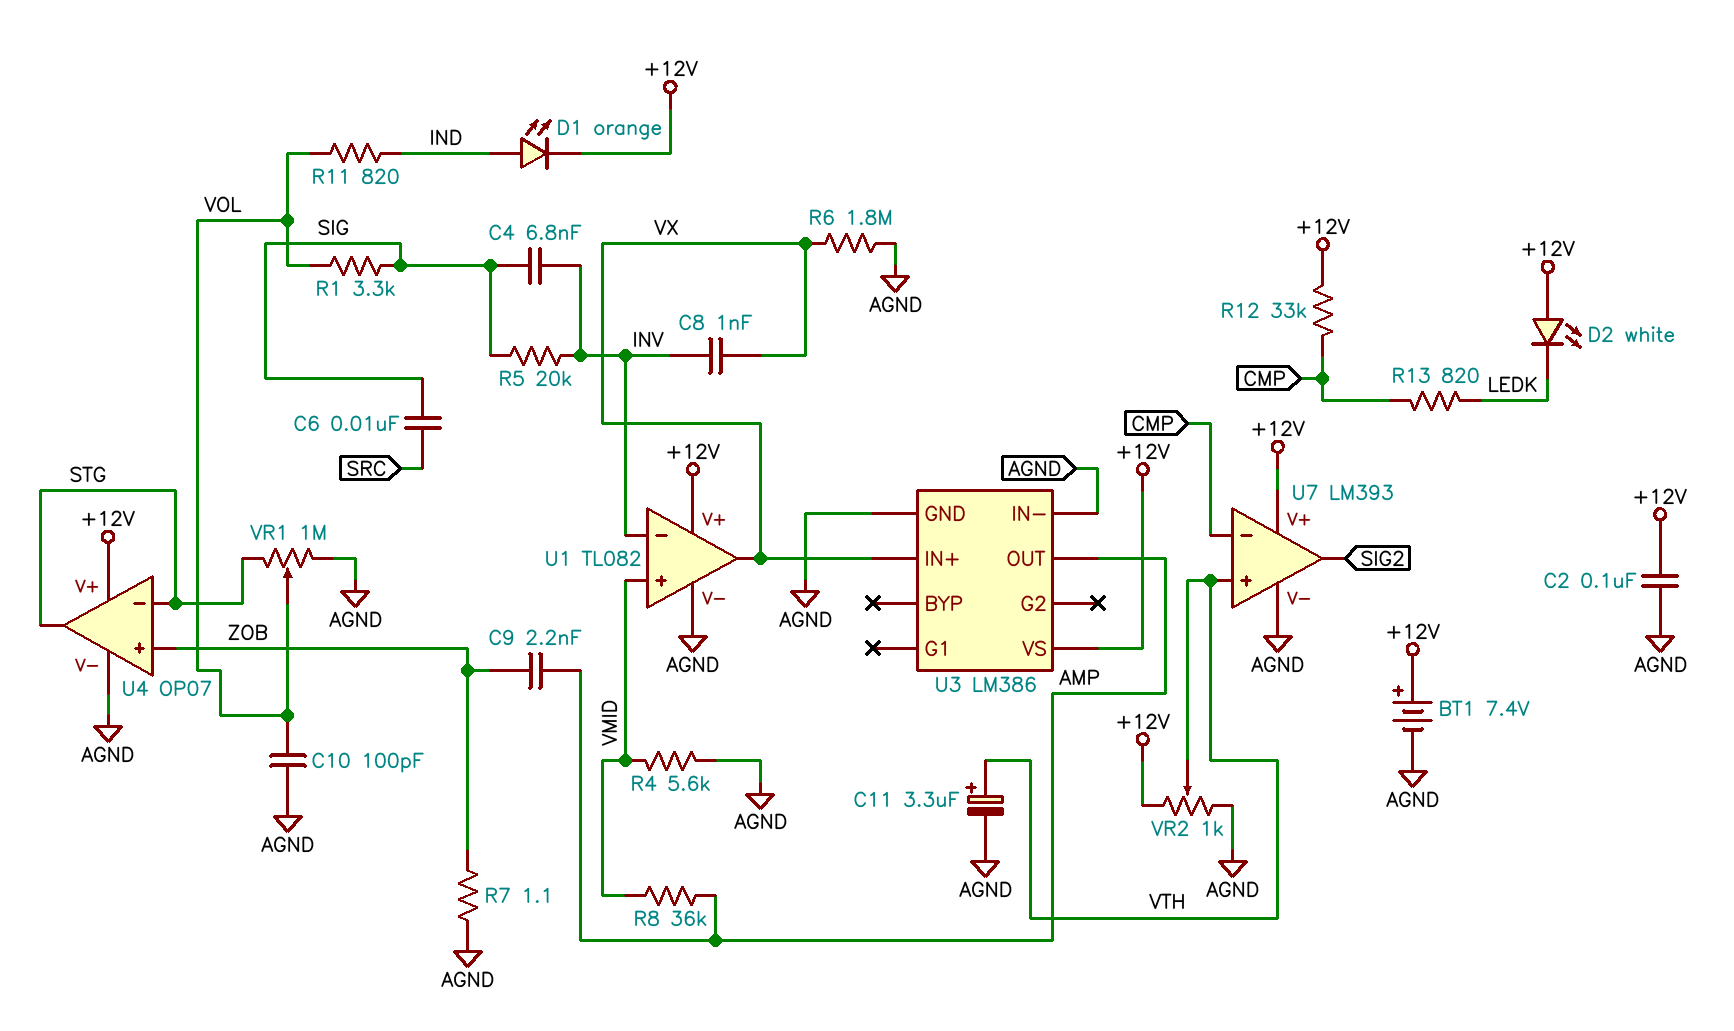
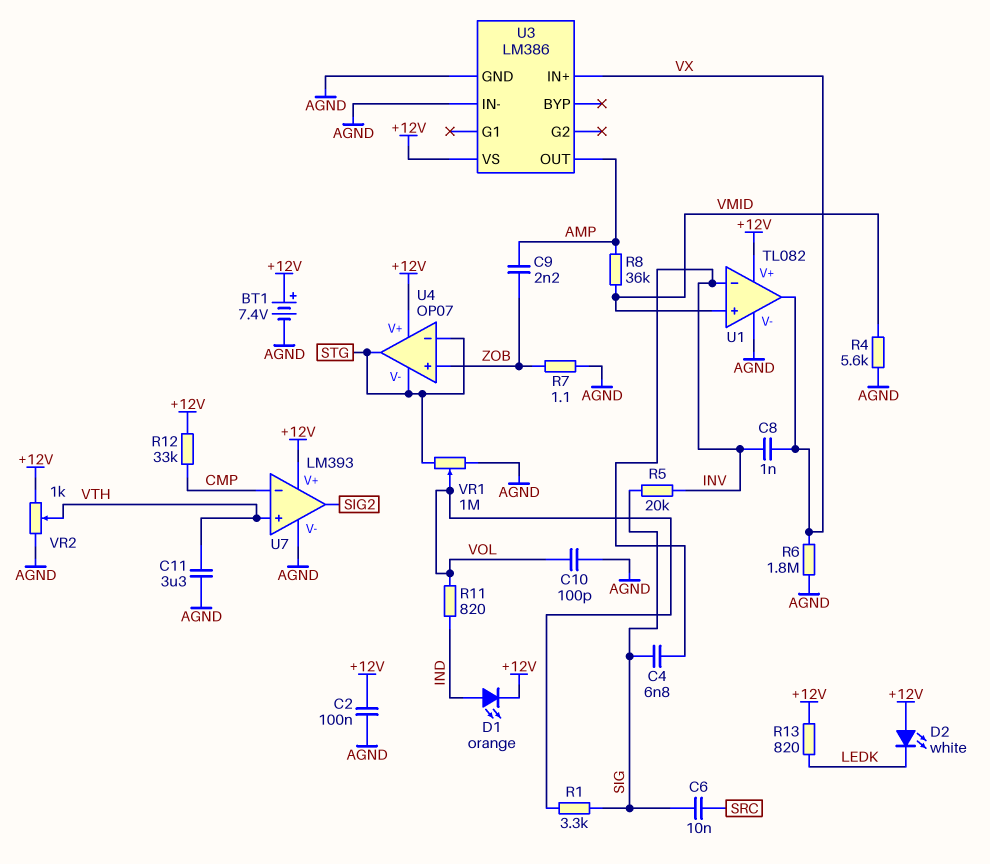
C11: 3.3uF (plus VTH, minus AGND) -> 3.3uF (AGND, VTH)
R13: 820 (CMP, LEDK) -> 820 (+12V, LEDK)
U4 pin V-: AGND -> STG

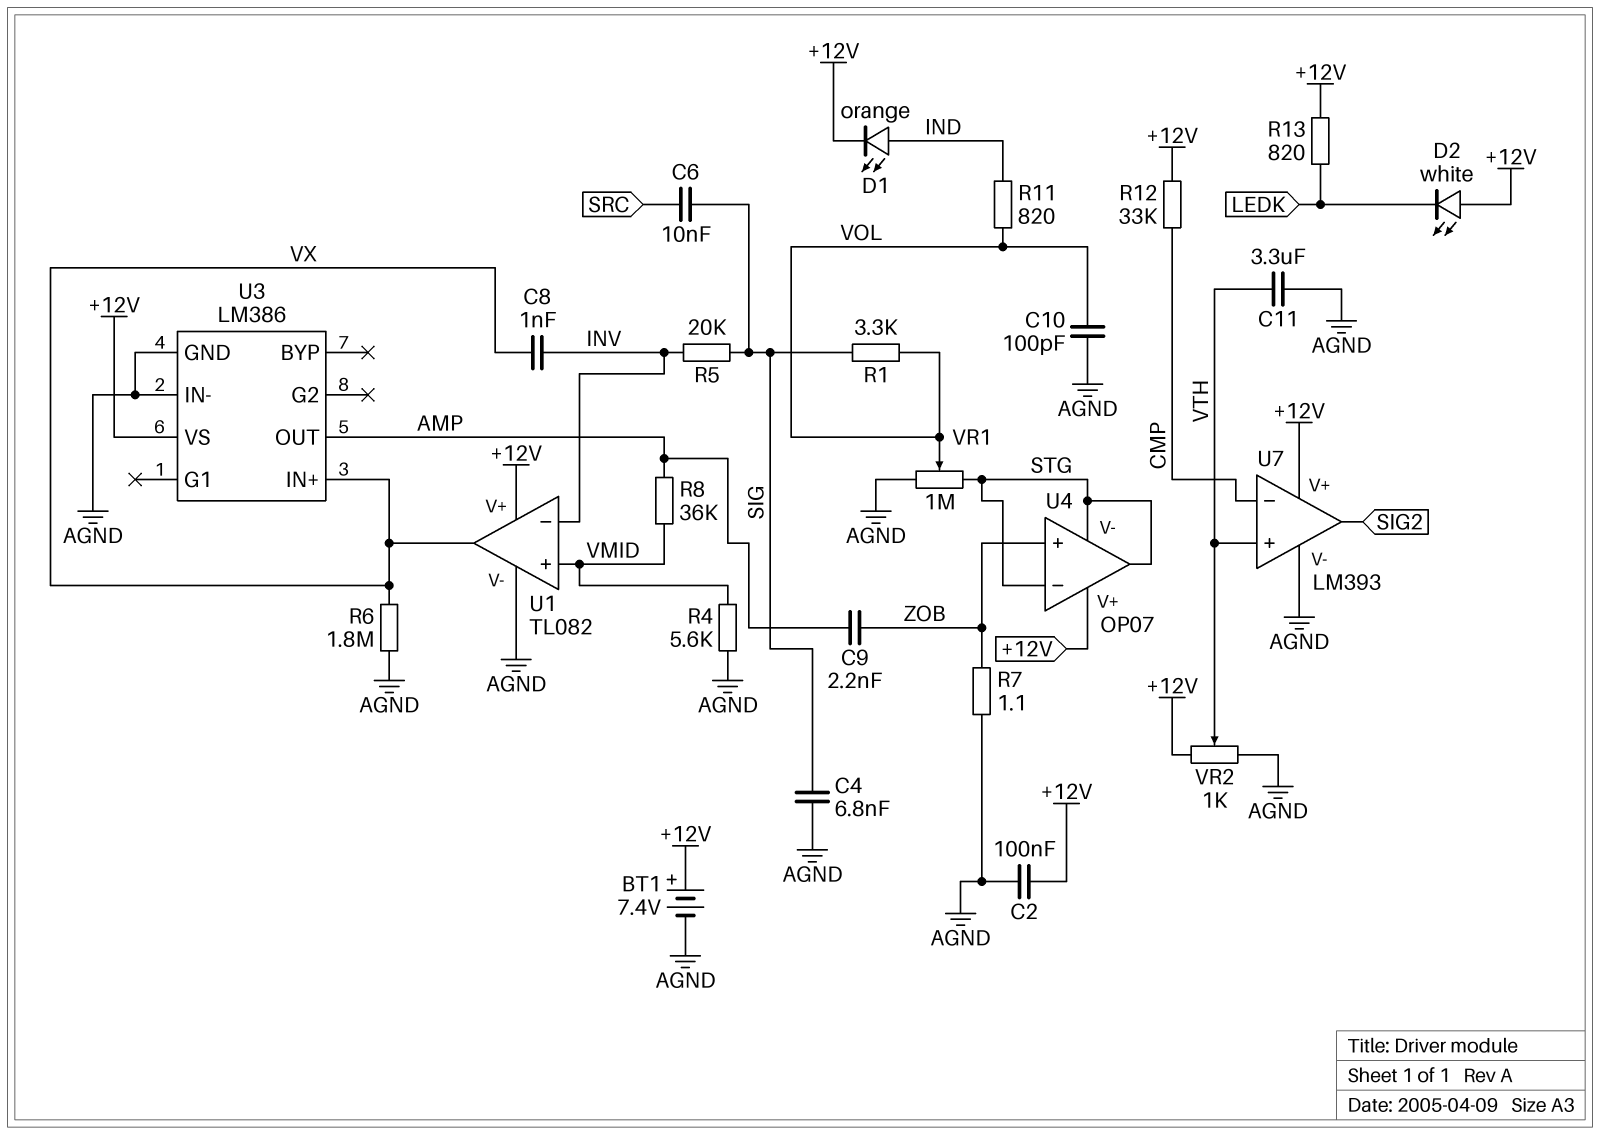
C4: 6.8nF (INV, SIG) -> 6.8nF (AGND, SIG)

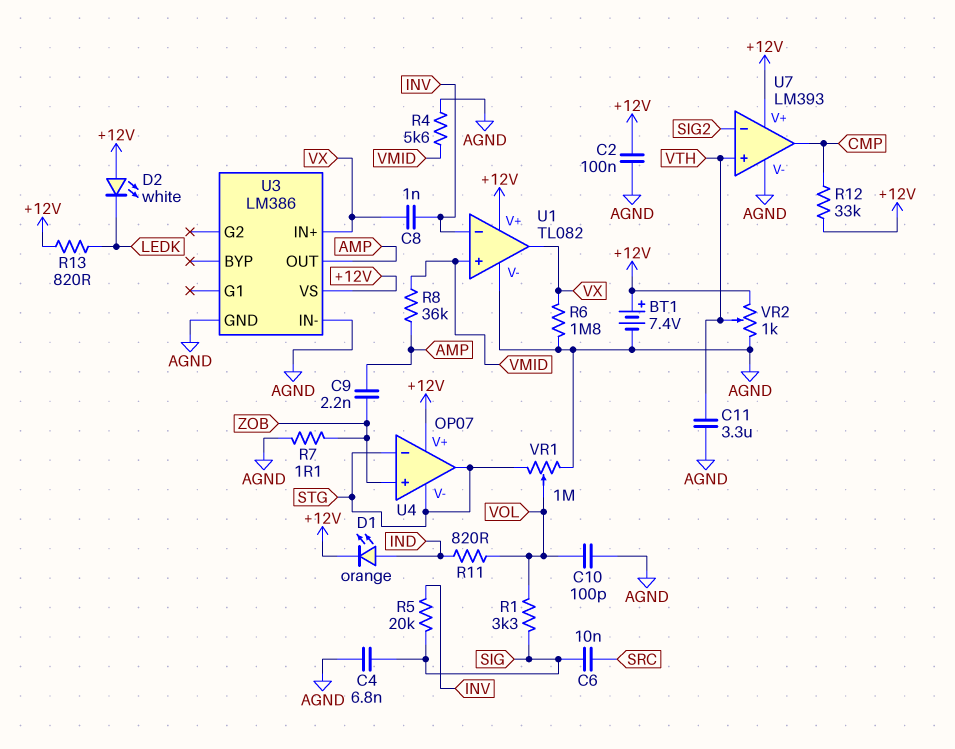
U7 pin in-: CMP -> SIG2
U7 pin out: SIG2 -> CMP

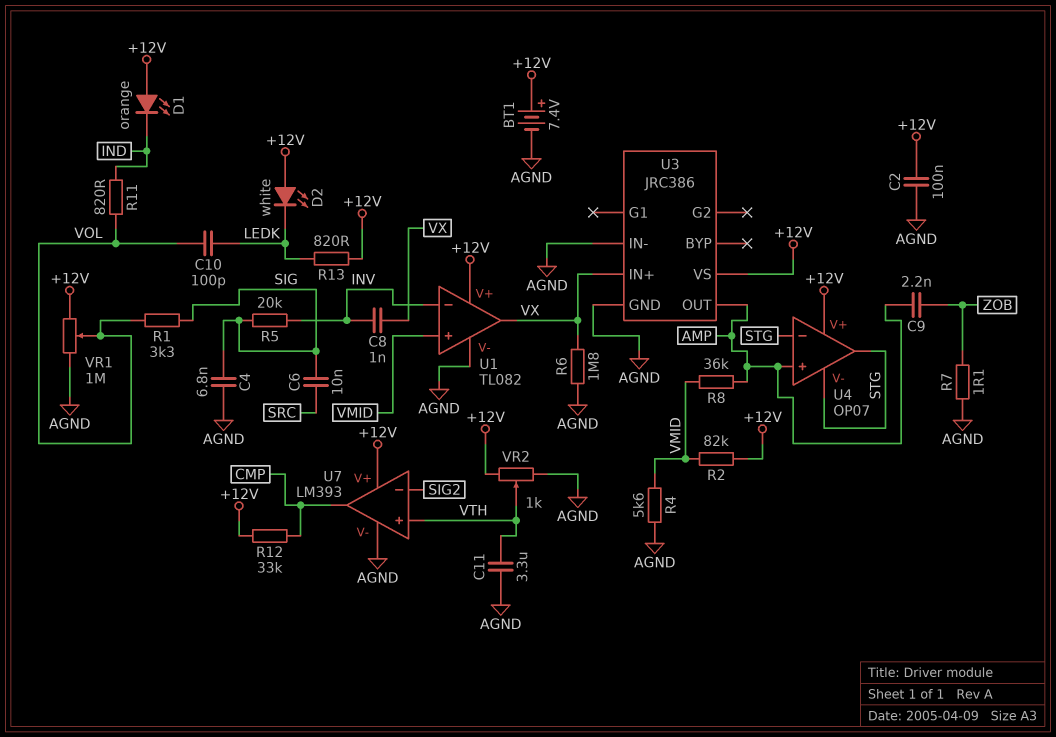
C10: 100pF (AGND, VOL) -> 100pF (LEDK, VOL)
D1: LED orange (A IND, K +12V) -> LED orange (A +12V, K IND)
R2: none -> 82k (+12V, VMID)
U3: LM386 -> JRC386
U4 pin in+: ZOB -> AMP
VR1: 1M (AGND, STG, wiper VOL) -> 1M (+12V, AGND, wiper VOL)

